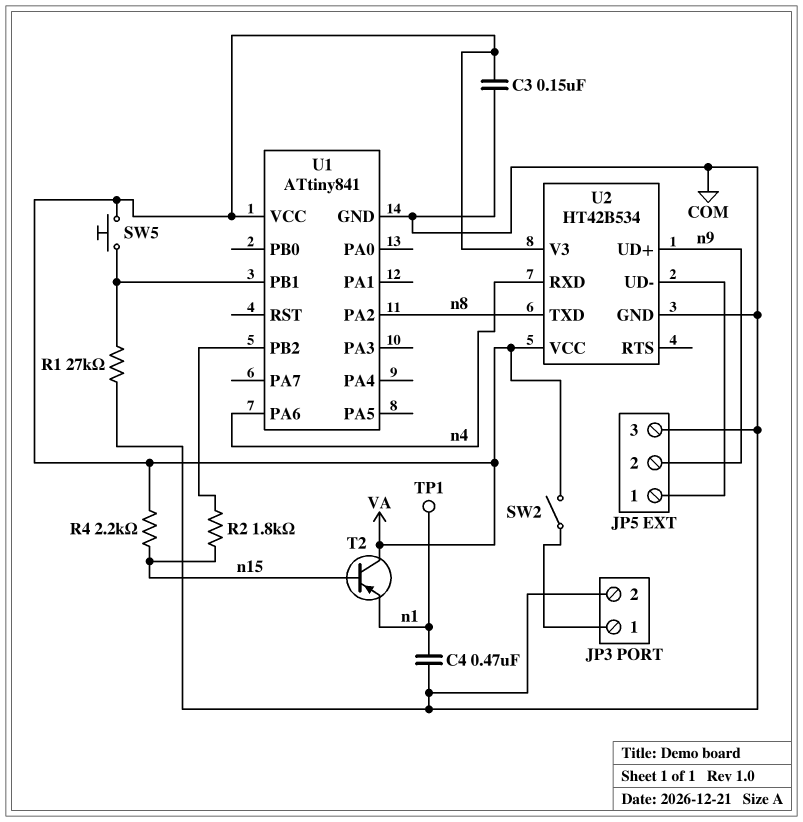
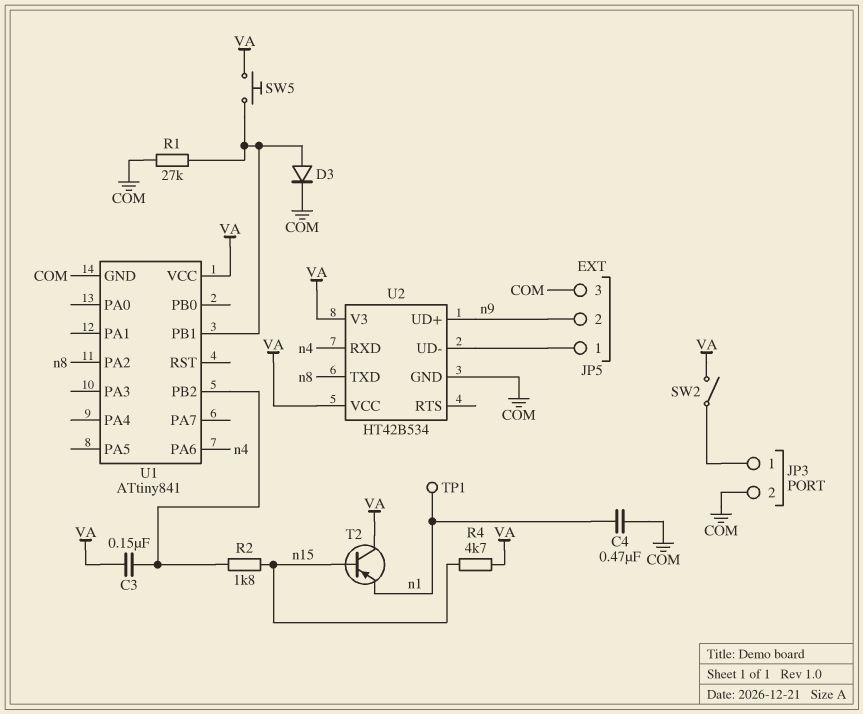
C3: 150nF (COM, VA) -> 150nF (U1/PB2, VA)
D3: none -> diode (A U1/PB1, K COM)
R4: 2.2k (VA, n15) -> 4.7k (VA, n15)

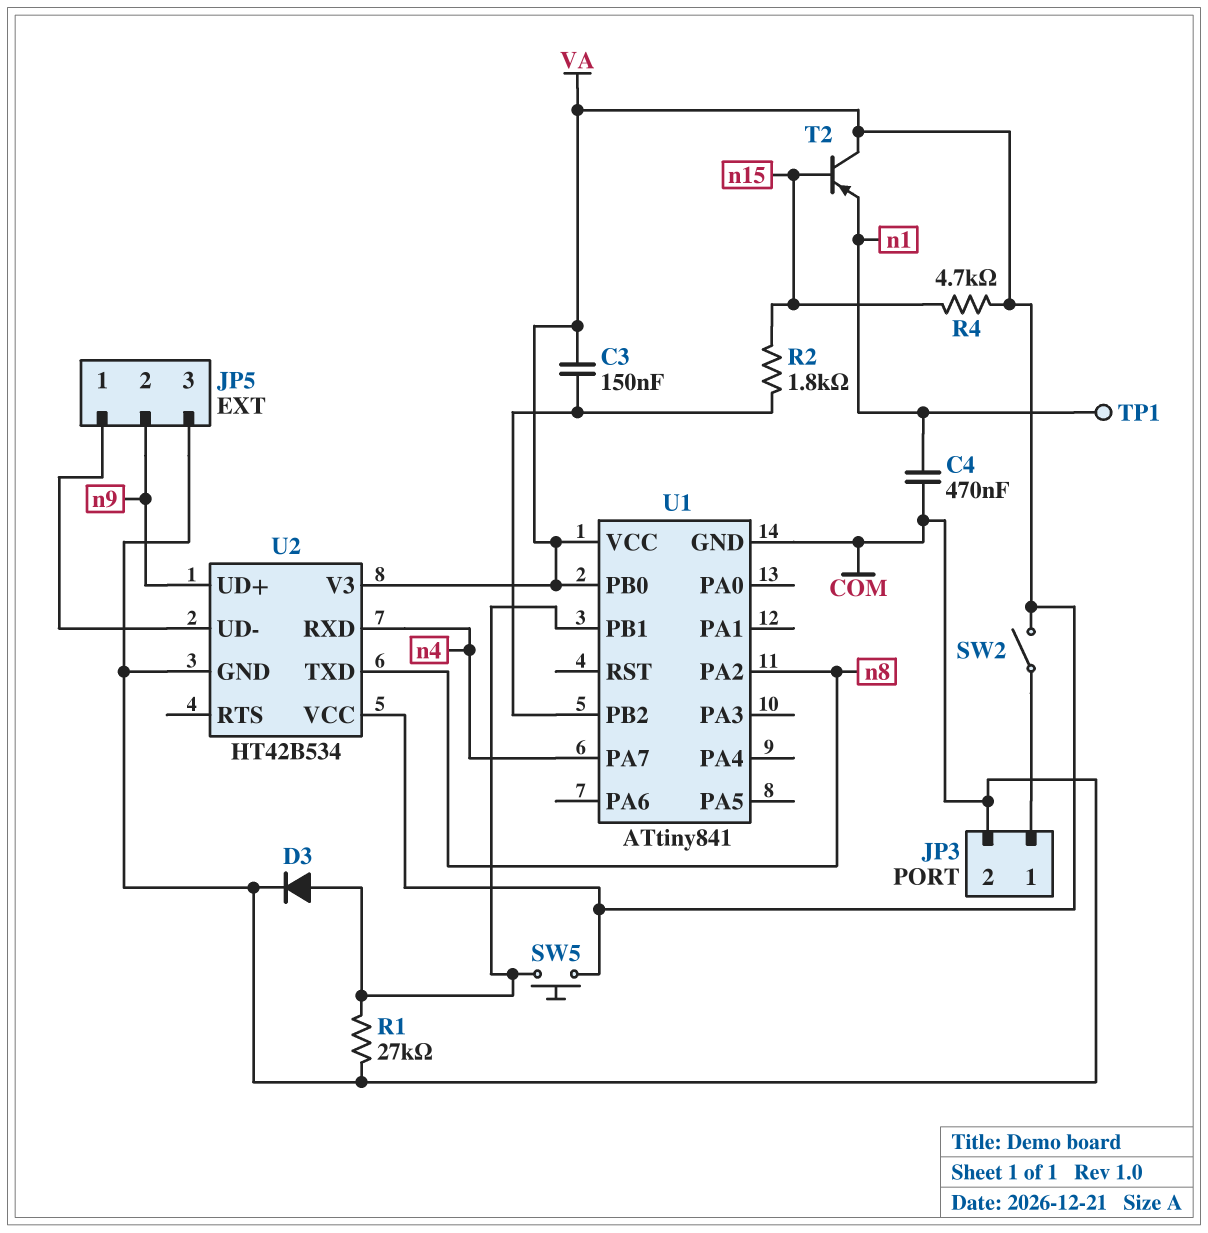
U1 pin PA6: n4 -> none
U1 pin PA7: none -> n4
U1 pin PB0: none -> VA

